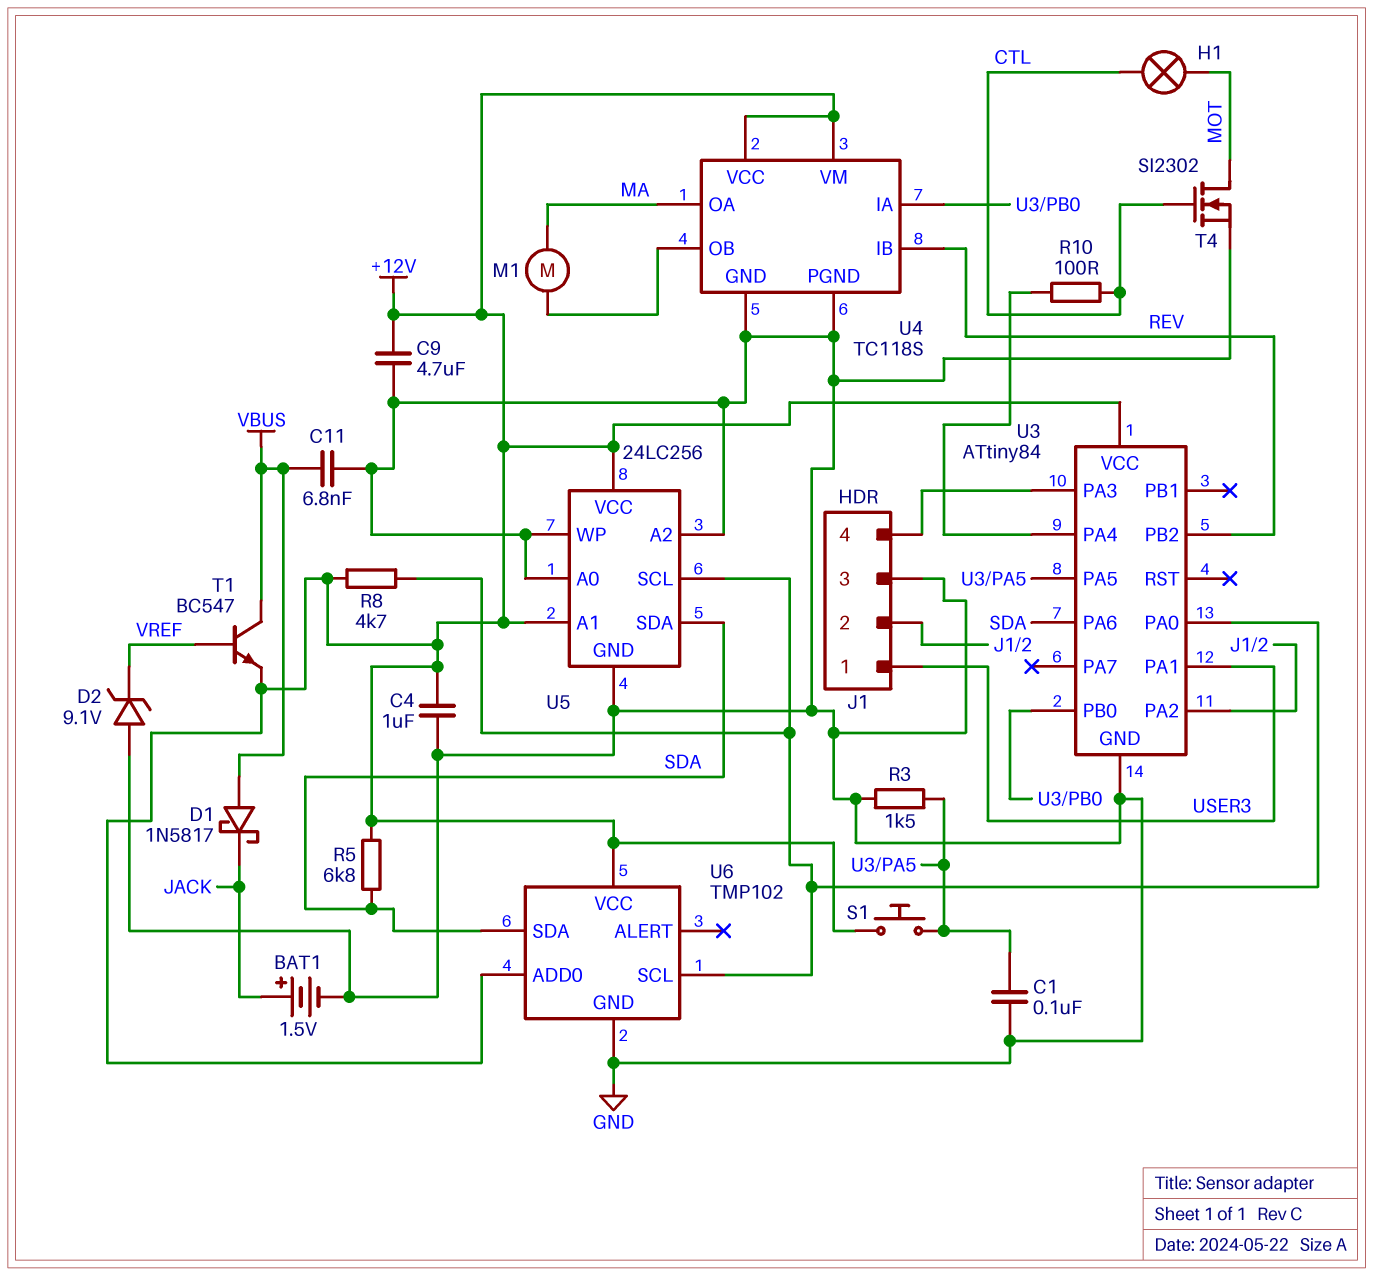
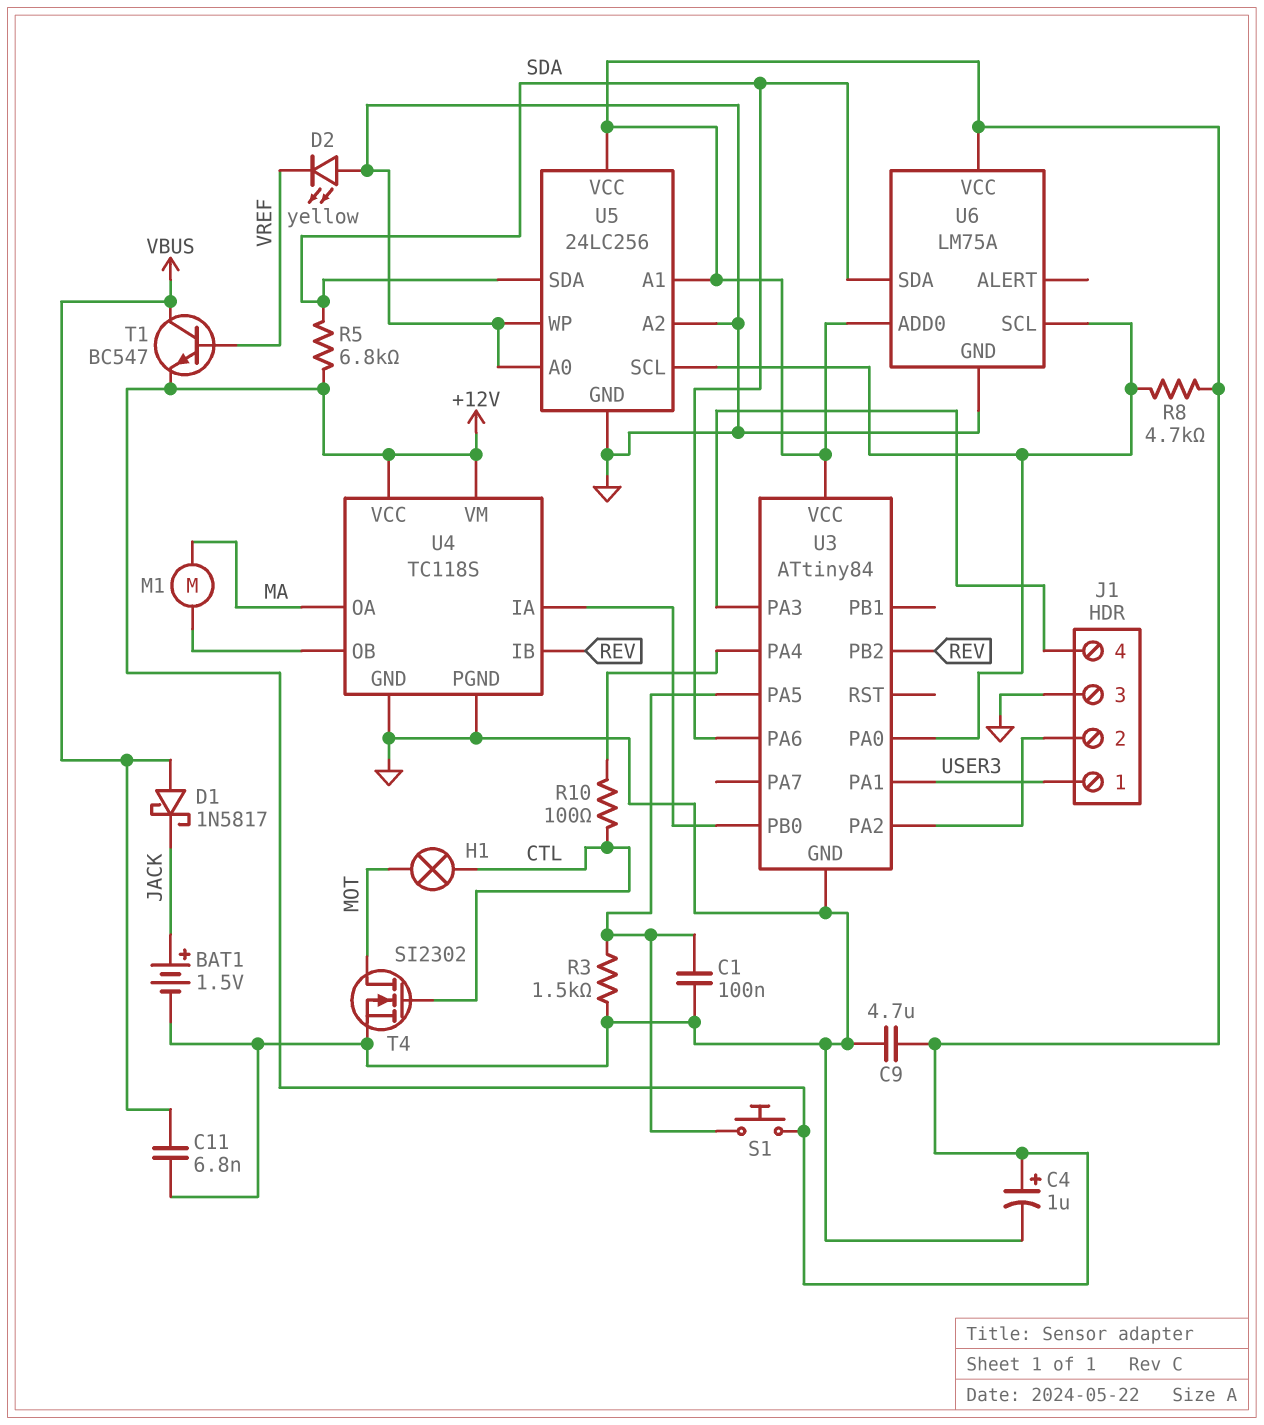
C4: 1uF (+12V, GND) -> 1uF (plus +12V, minus GND)
D2: zener 9.1V (A GND, K VREF) -> LED yellow (A GND, K VREF)
U6: TMP102 -> LM75A

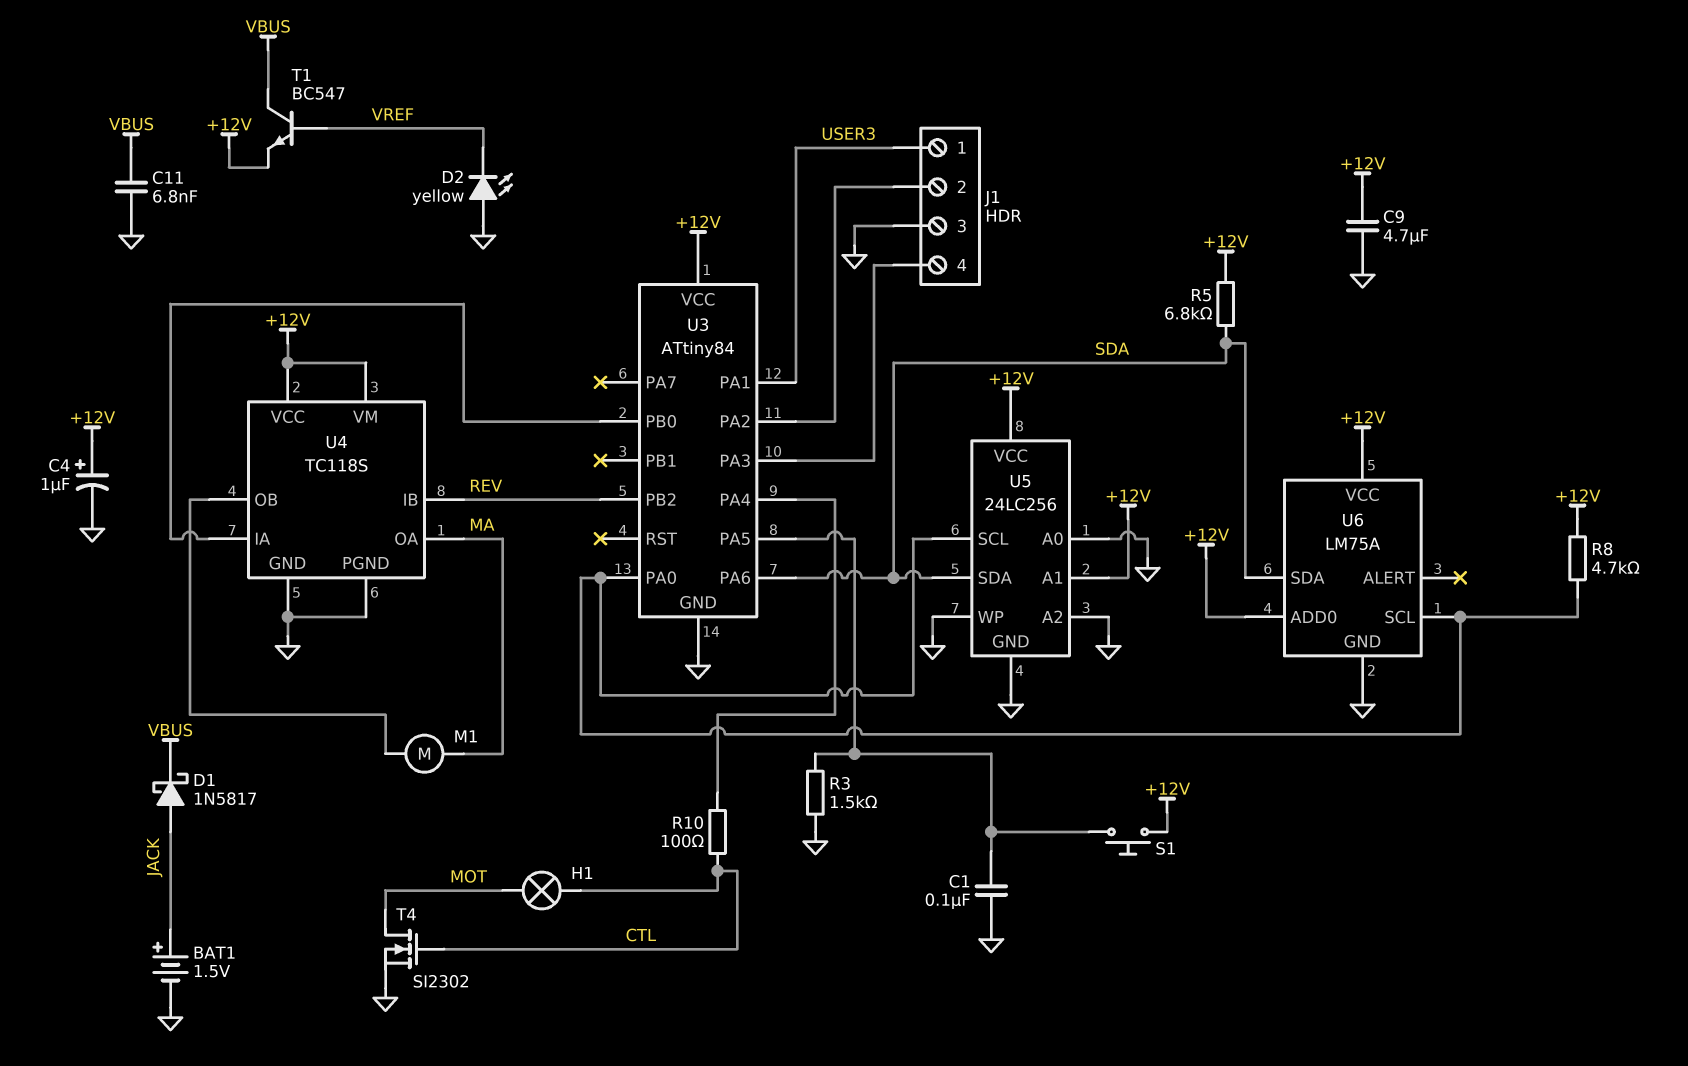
D1: schottky 1N5817 (A VBUS, K JACK) -> schottky 1N5817 (A JACK, K VBUS)

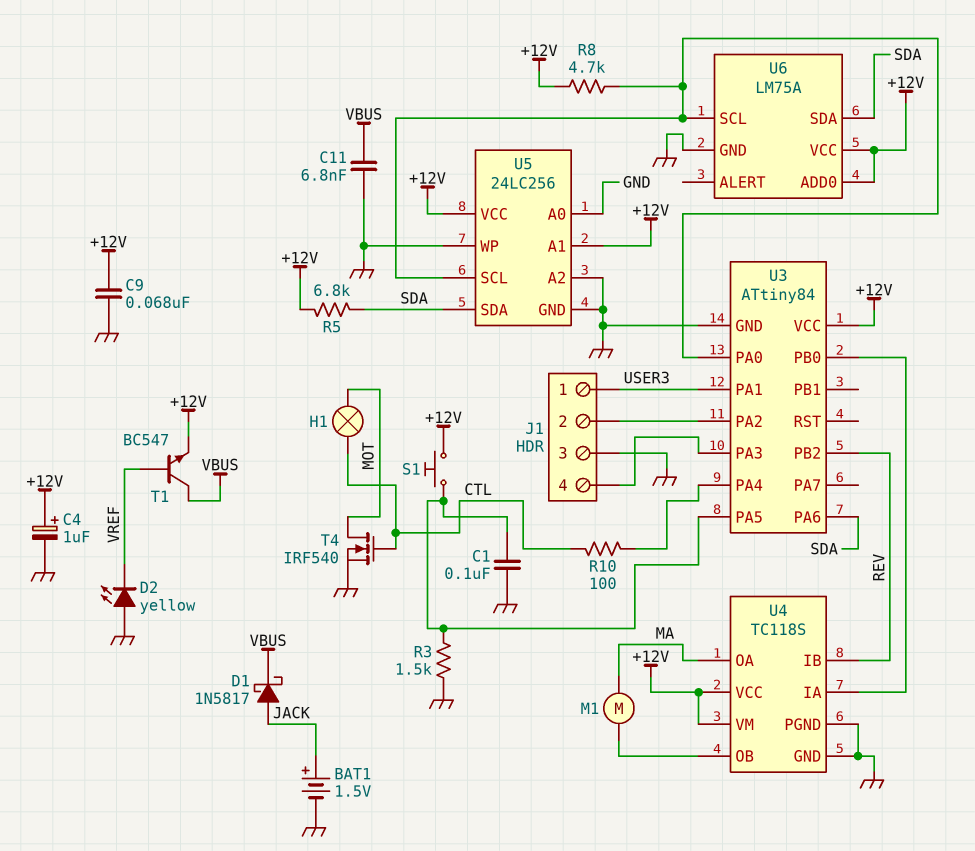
C9: 4.7uF (+12V, GND) -> 68nF (+12V, GND)
T4: NMOS SI2302 (G CTL, D MOT, S GND) -> NMOS IRF540 (G CTL, D MOT, S GND)

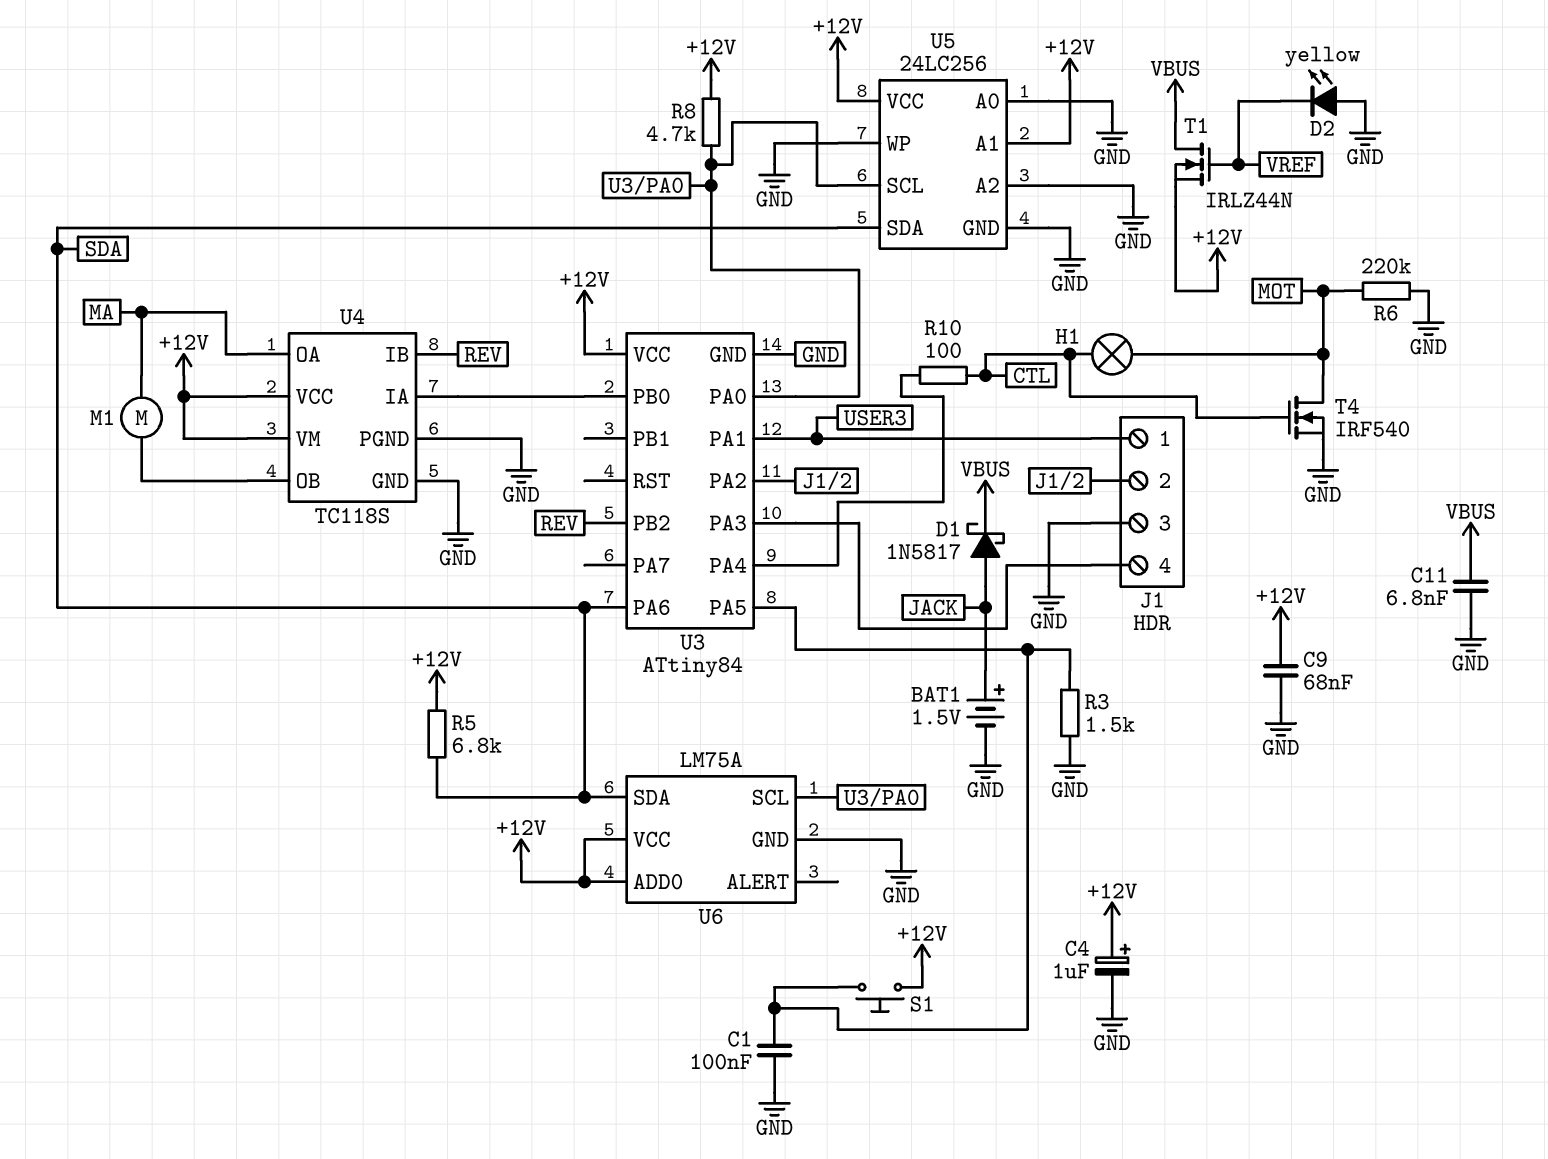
R6: none -> 220k (GND, MOT)
T1: NPN BC547 (B VREF, C VBUS, E +12V) -> NMOS IRLZ44N (G VREF, D VBUS, S +12V)

